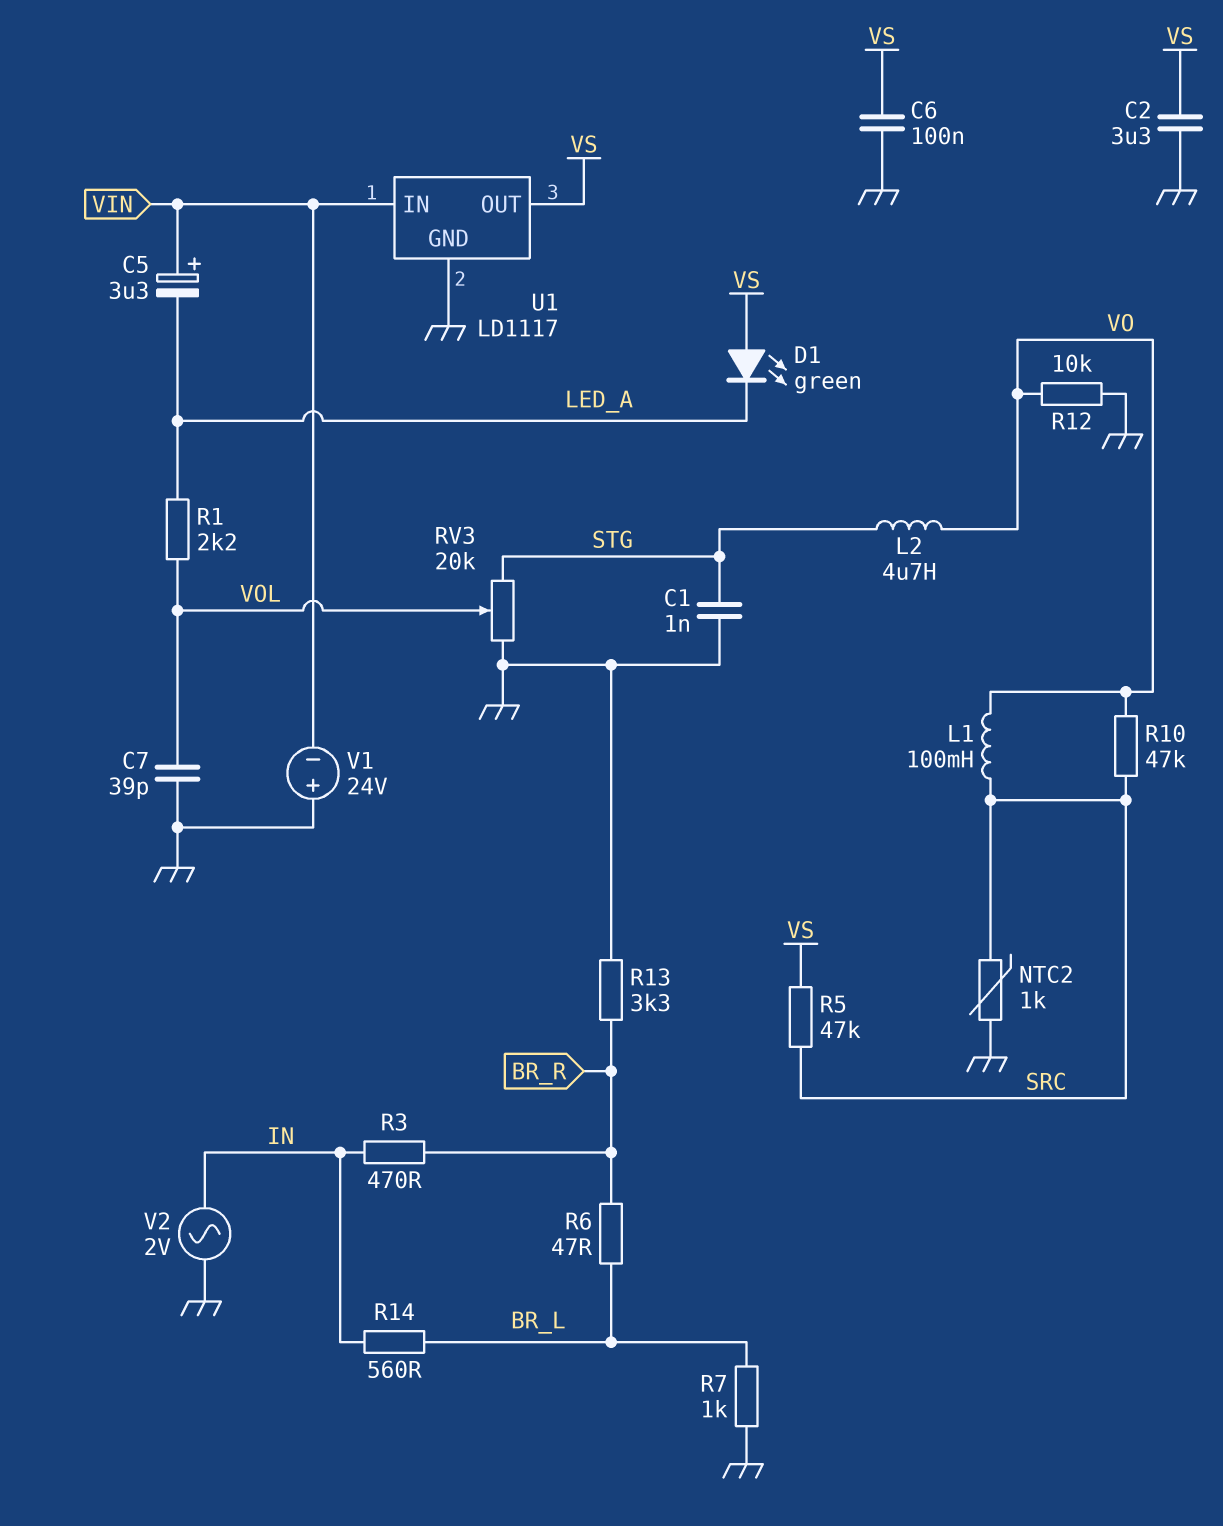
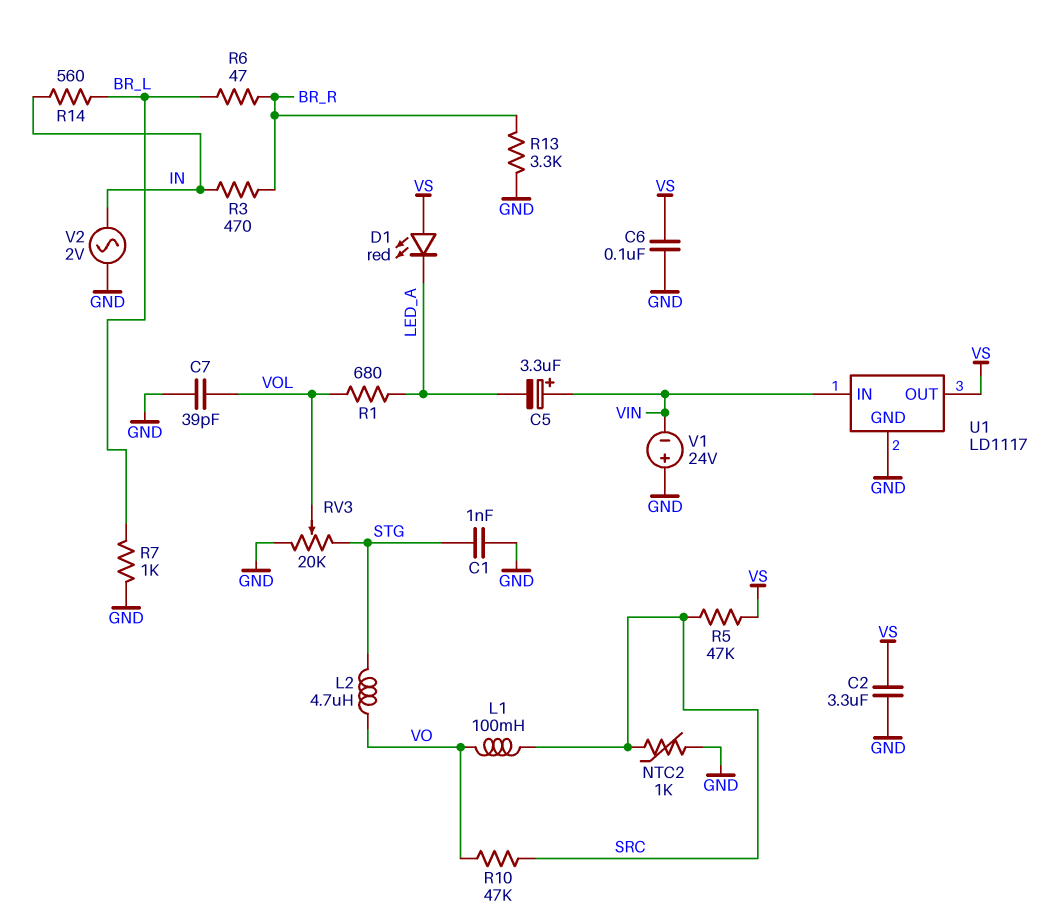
D1: LED green (A VS, K LED_A) -> LED red (A VS, K LED_A)
R1: 2.2k (LED_A, VOL) -> 680 (LED_A, VOL)
R12: 10k (GND, VO) -> none

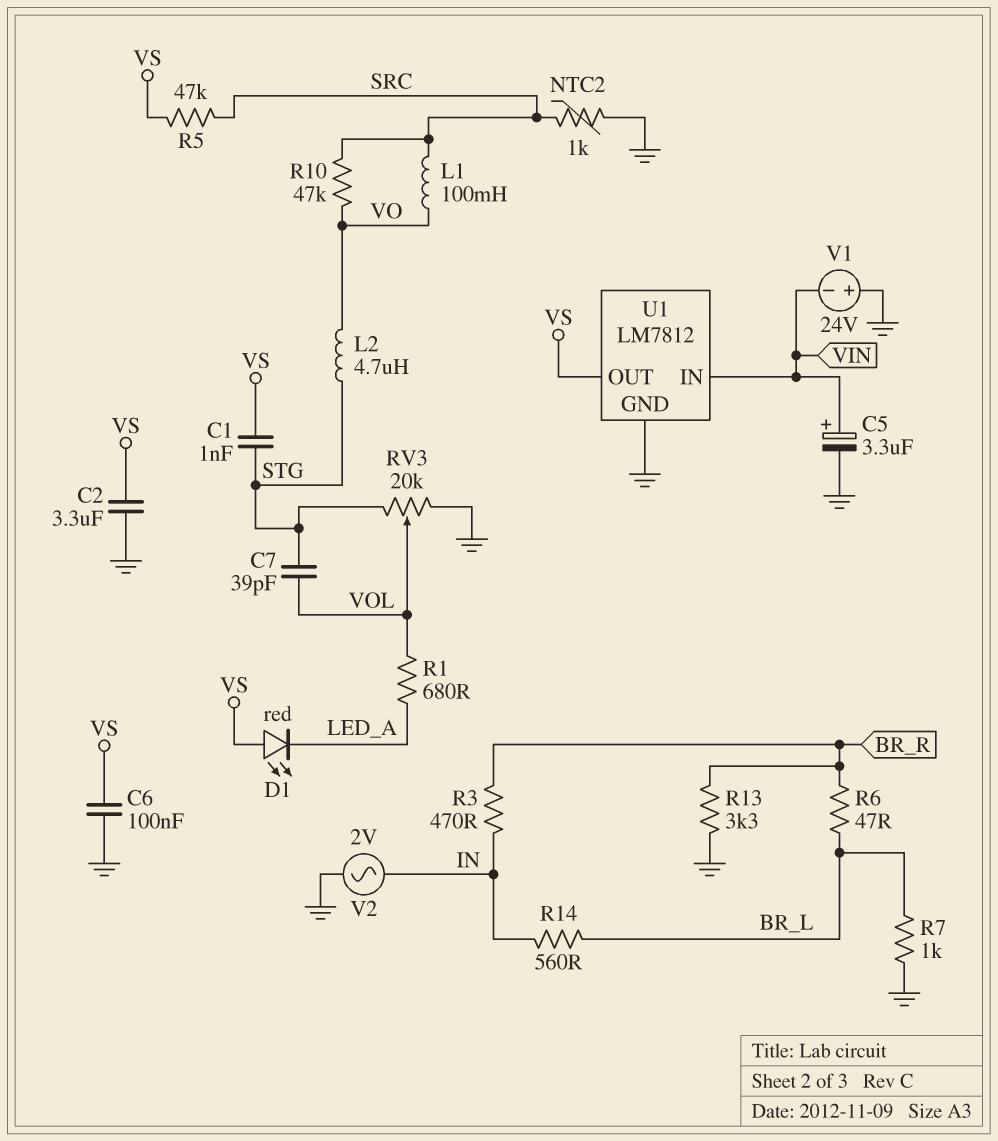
C1: 1nF (GND, STG) -> 1nF (STG, VS)
C5: 3.3uF (plus VIN, minus LED_A) -> 3.3uF (plus VIN, minus GND)
C7: 39pF (GND, VOL) -> 39pF (STG, VOL)
U1: LD1117 -> LM7812

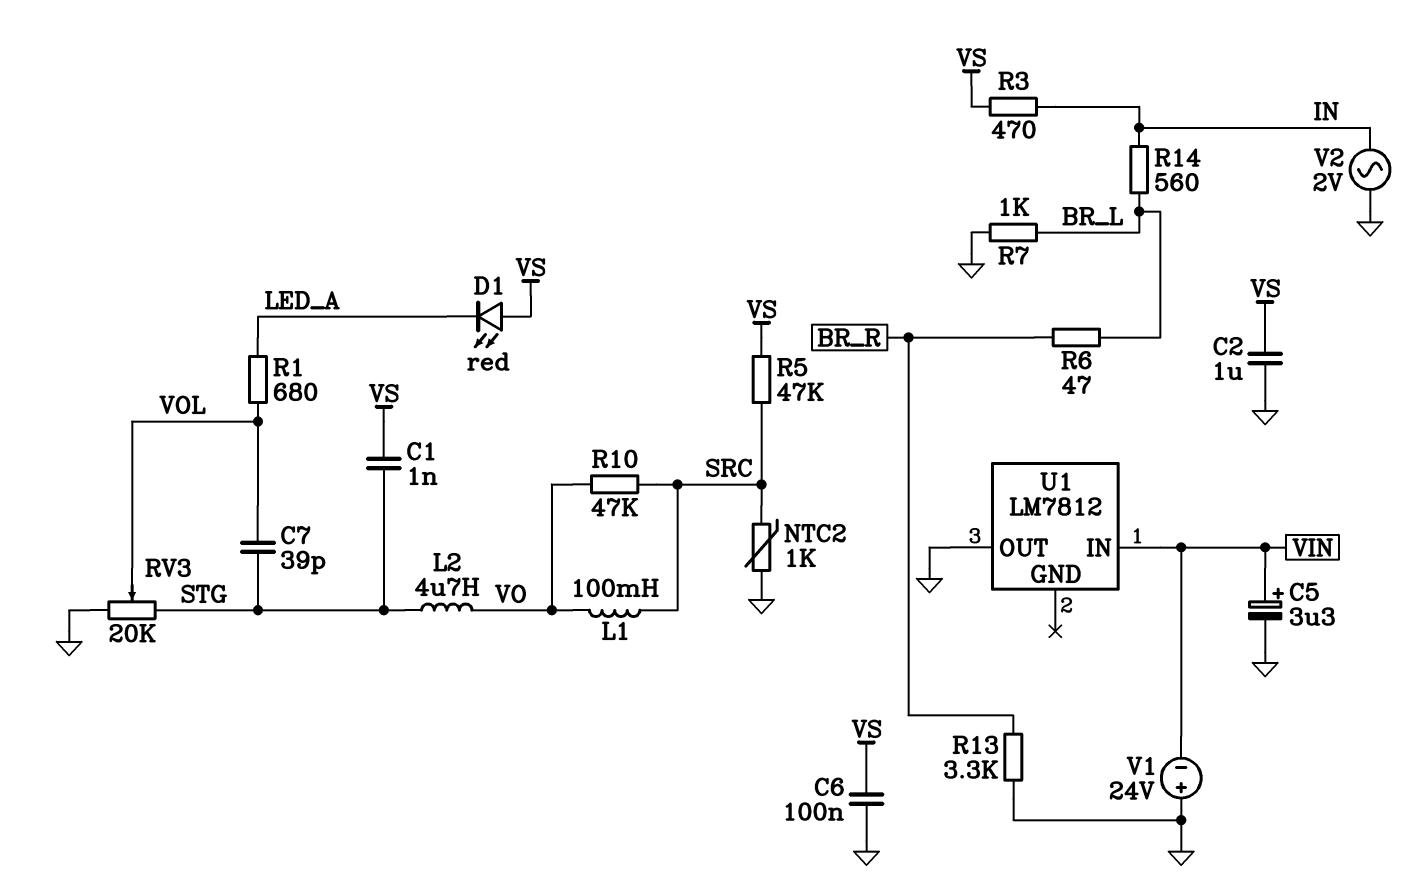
C2: 3.3uF (GND, VS) -> 1uF (GND, VS)
R3: 470 (BR_R, IN) -> 470 (IN, VS)
U1 pin GND: GND -> none
U1 pin OUT: VS -> GND

